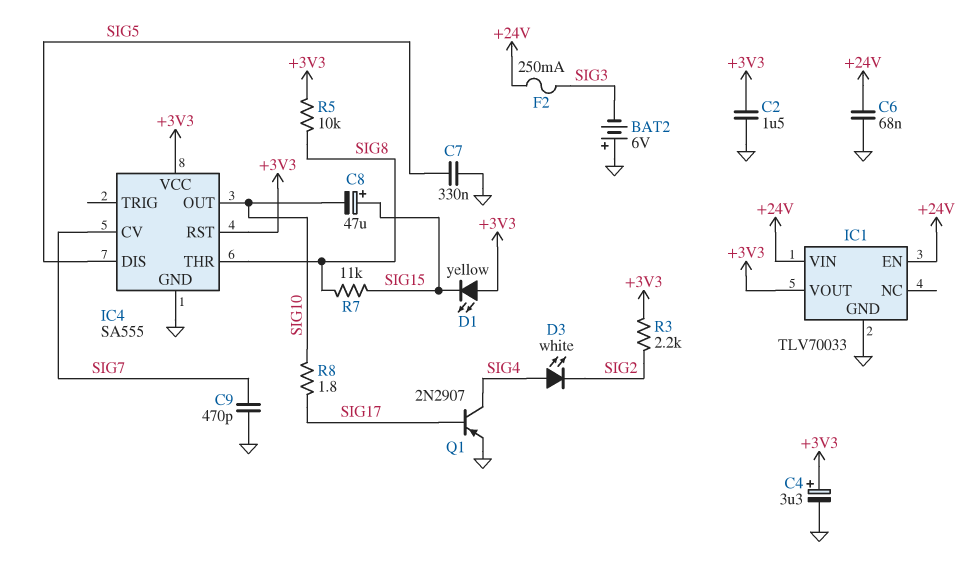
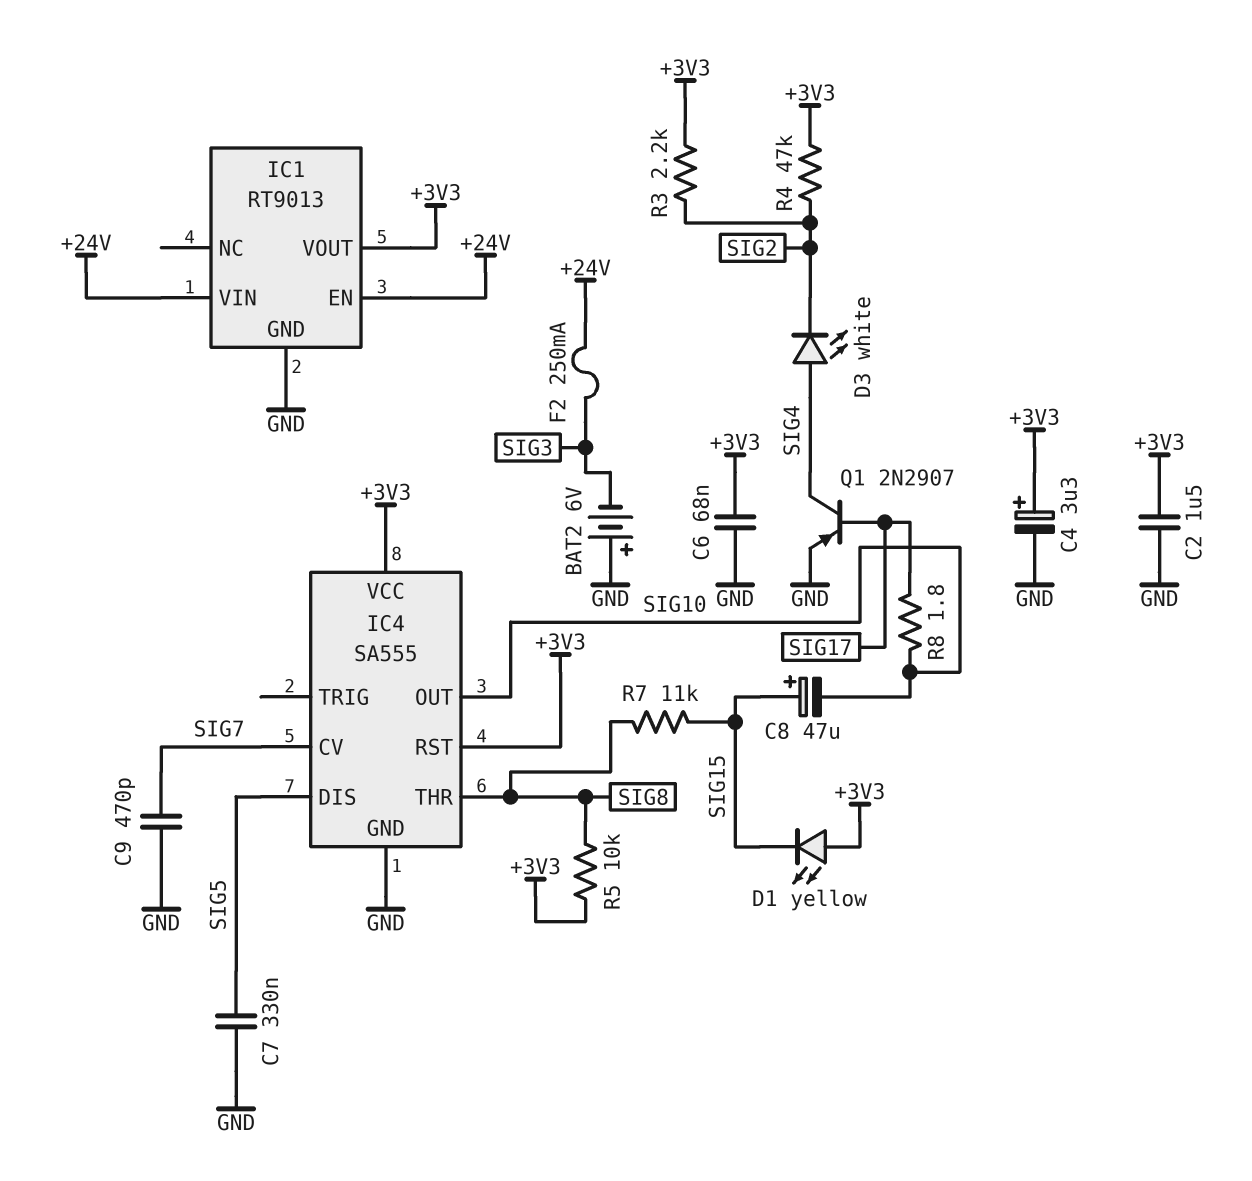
C6: 68nF (+24V, GND) -> 68nF (+3V3, GND)
IC1: TLV70033 -> RT9013
R4: none -> 47k (+3V3, SIG2)

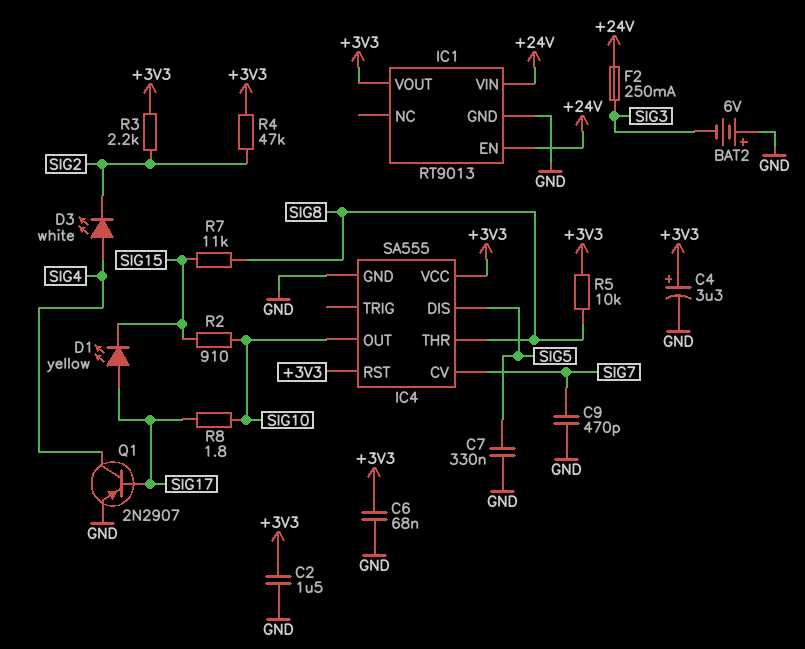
C8: 47uF (plus SIG15, minus SIG10) -> none
D1: LED yellow (A +3V3, K SIG15) -> LED yellow (A SIG17, K SIG15)
R2: none -> 910 (SIG10, SIG15)

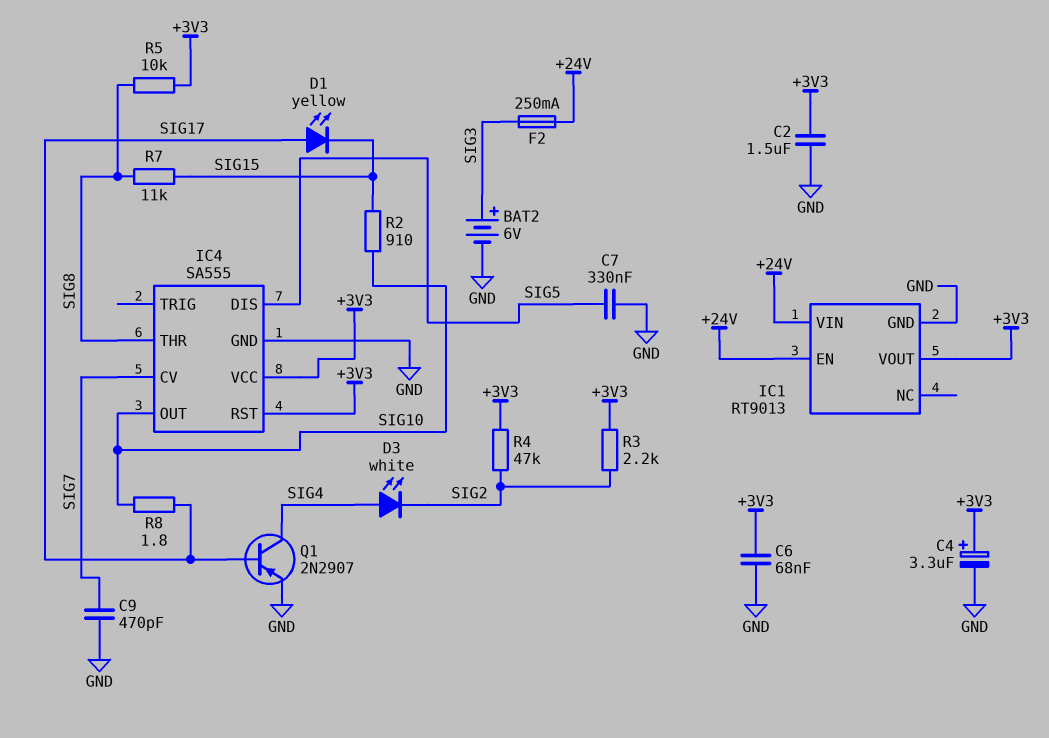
BAT2: 6V (plus GND, minus SIG3) -> 6V (plus SIG3, minus GND)

